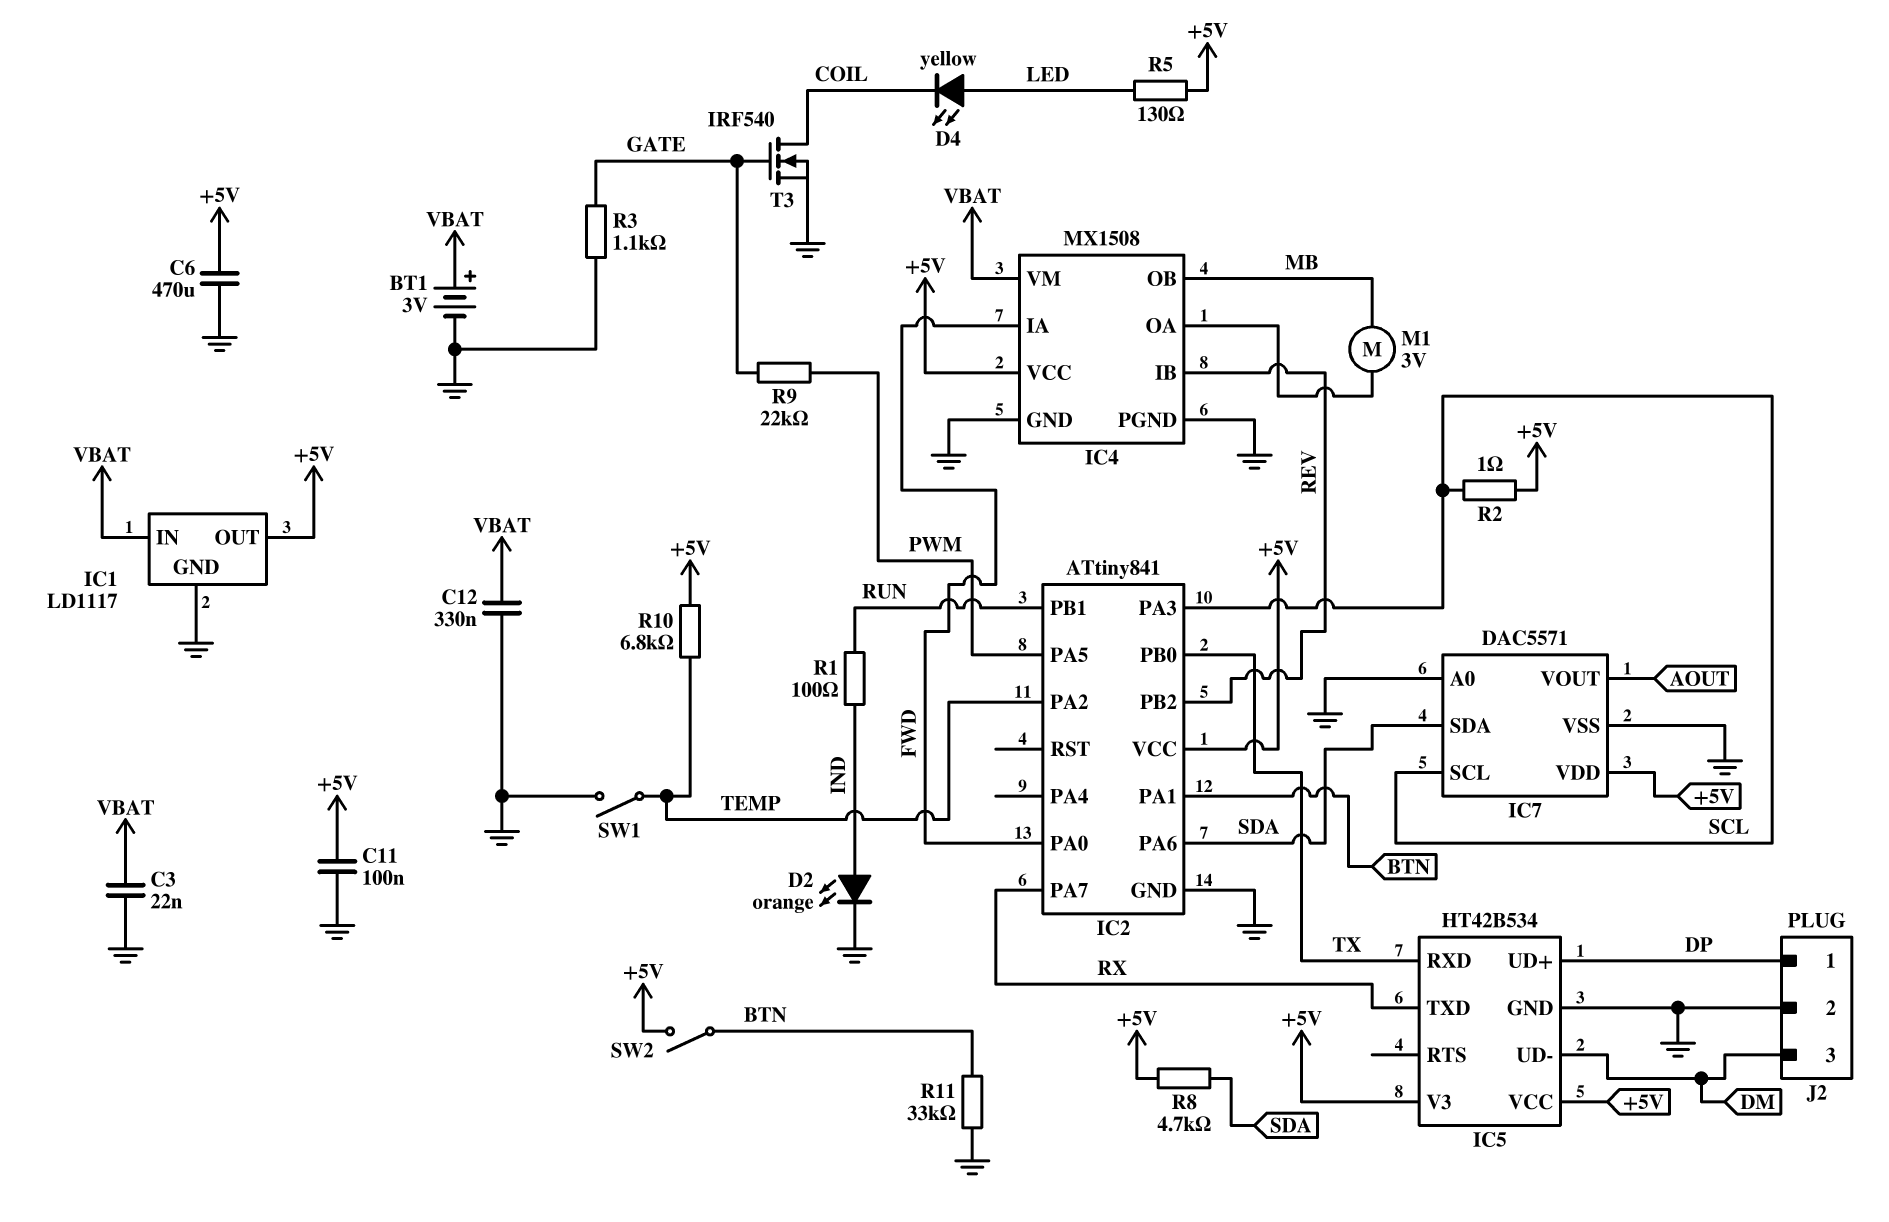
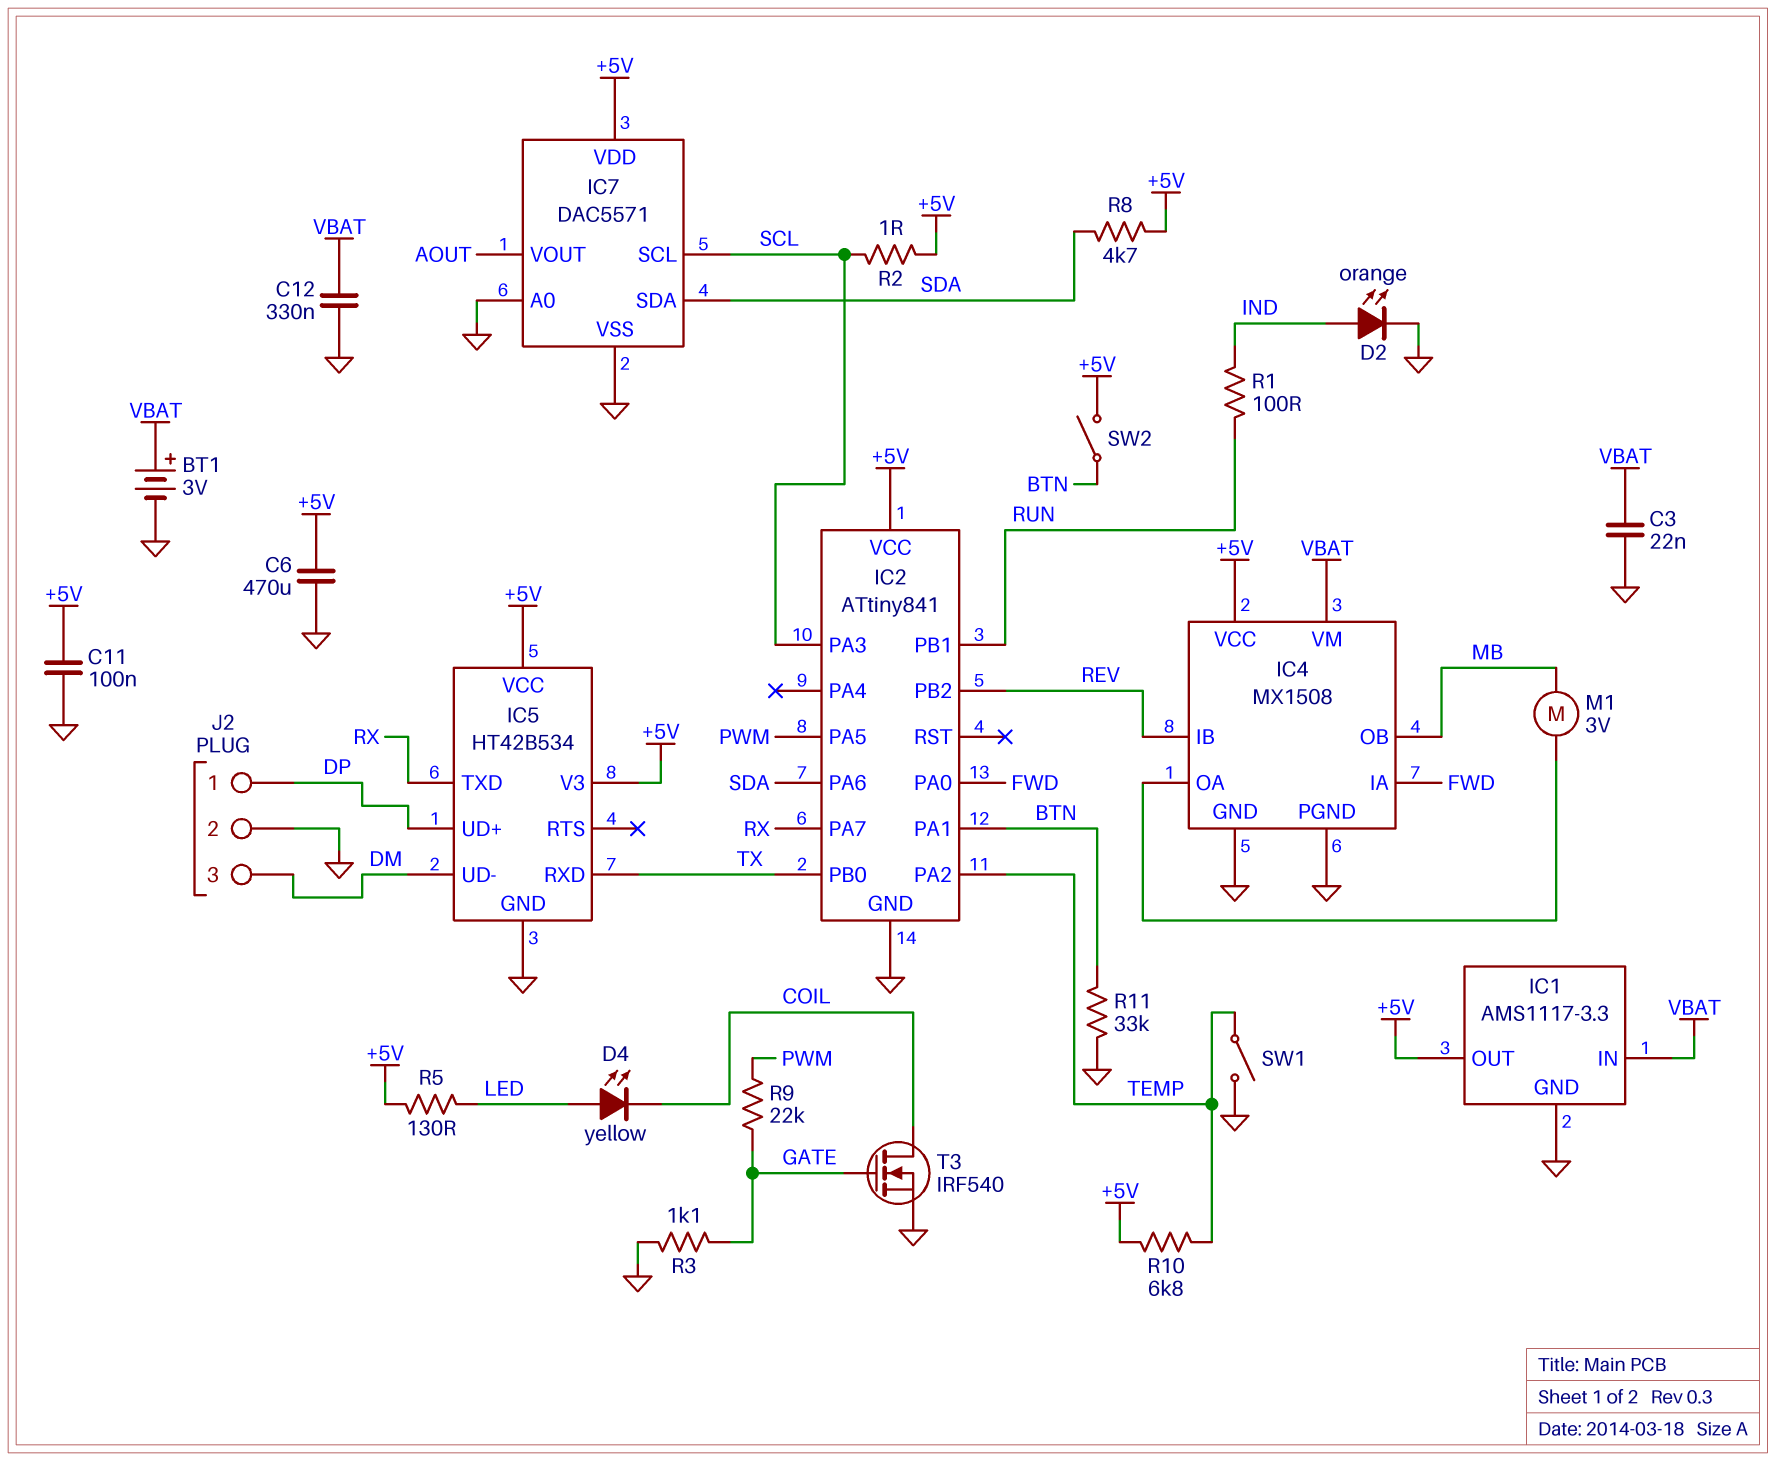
IC1: LD1117 -> AMS1117-3.3

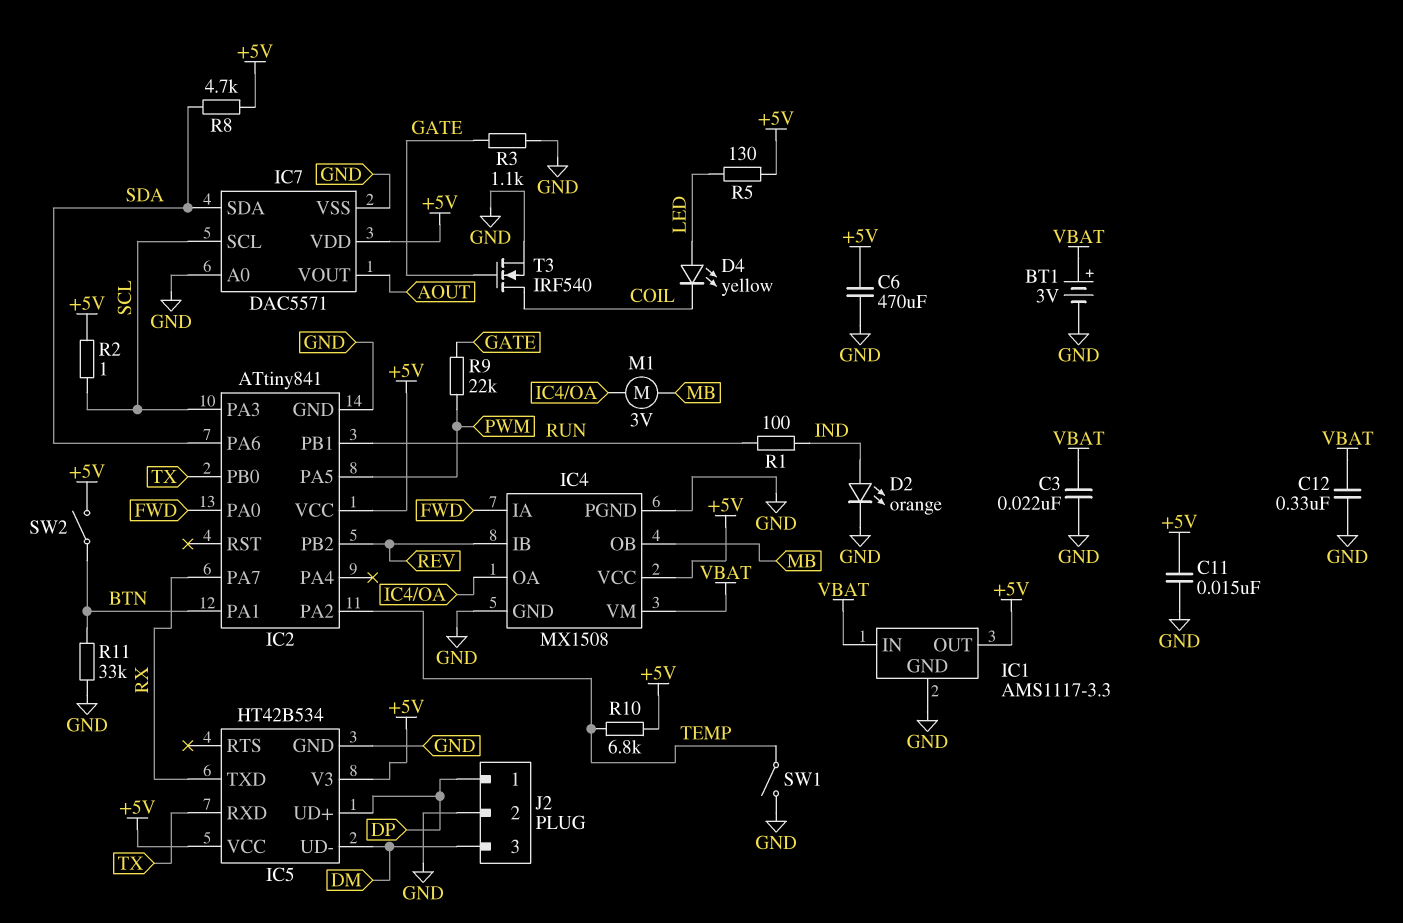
C11: 100nF (+5V, GND) -> 15nF (+5V, GND)

